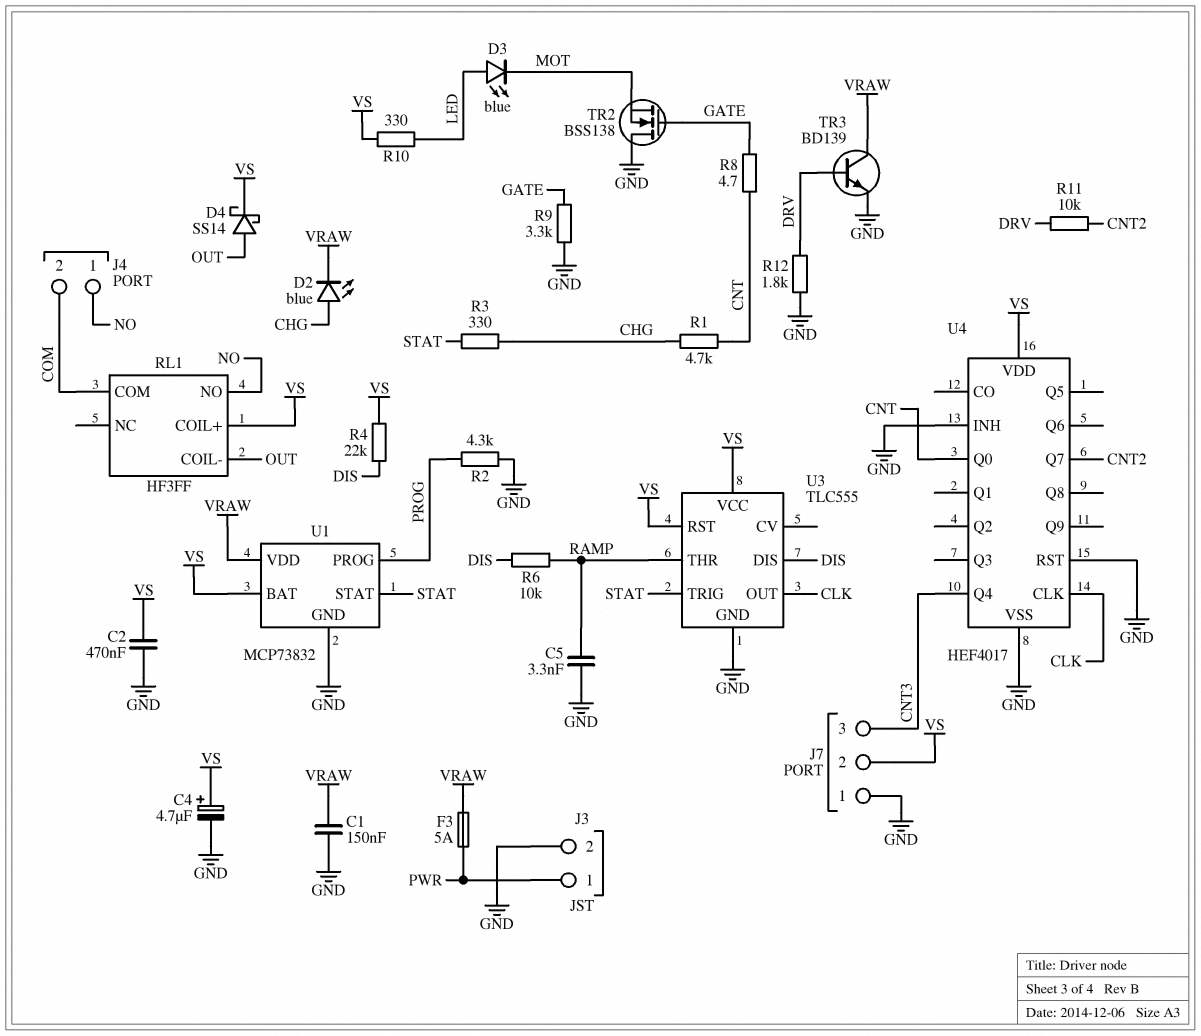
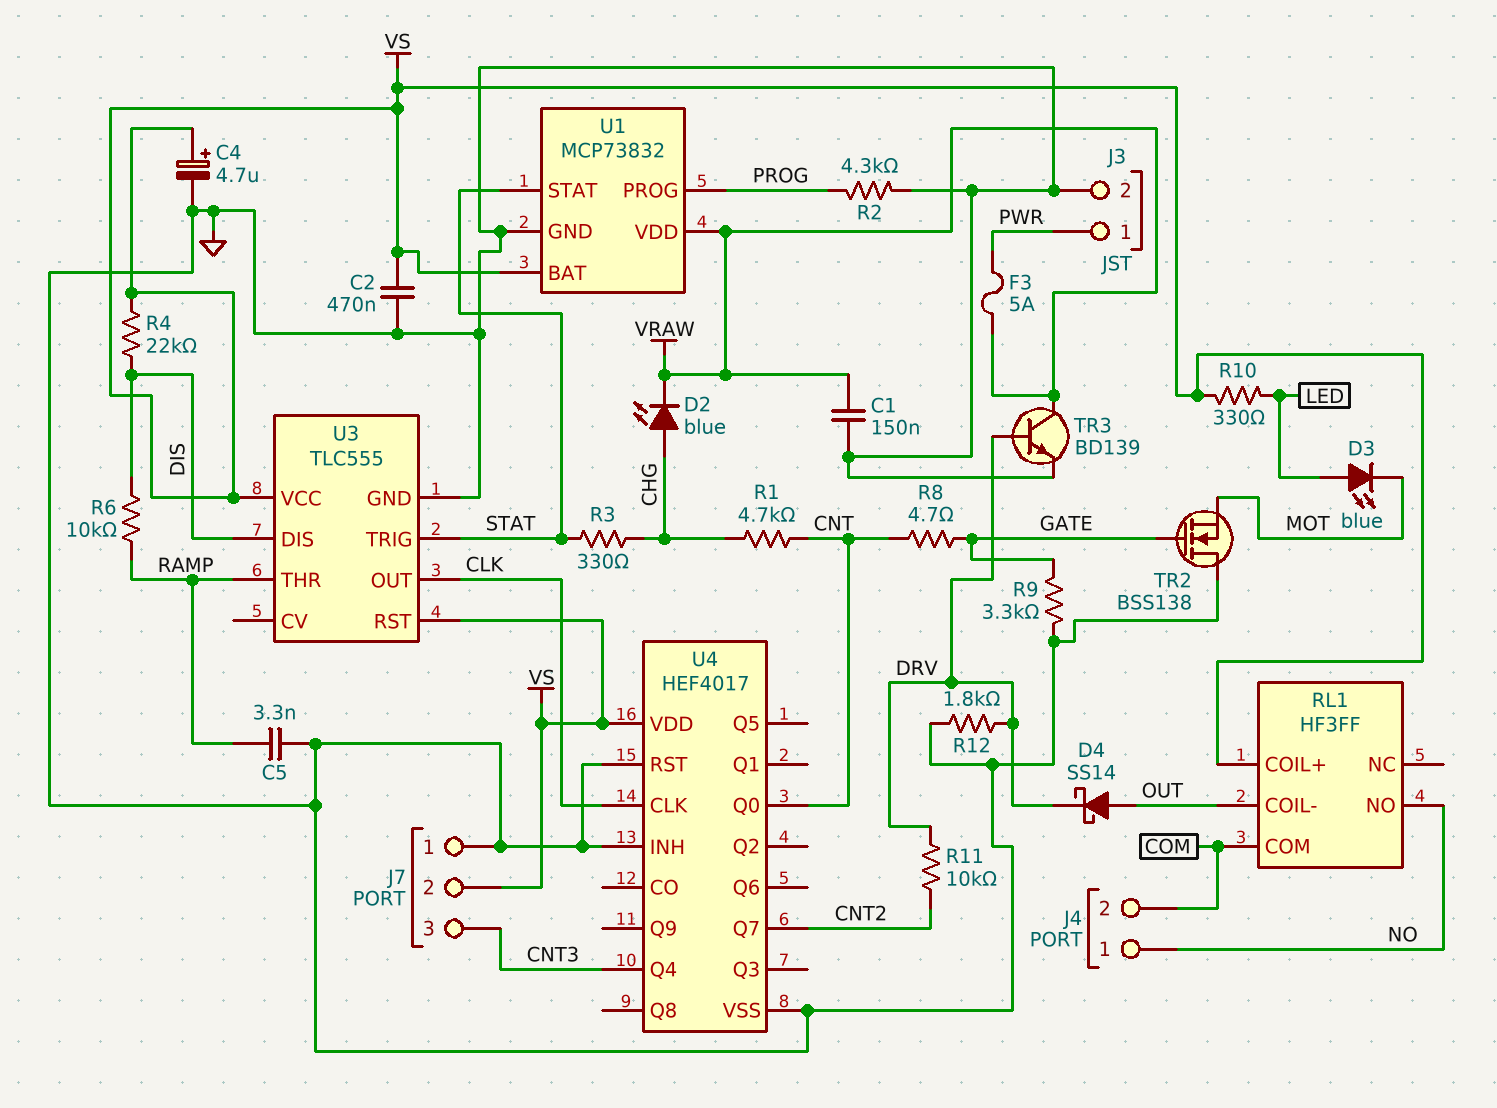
D4: schottky SS14 (A OUT, K VS) -> schottky SS14 (A OUT, K DRV)

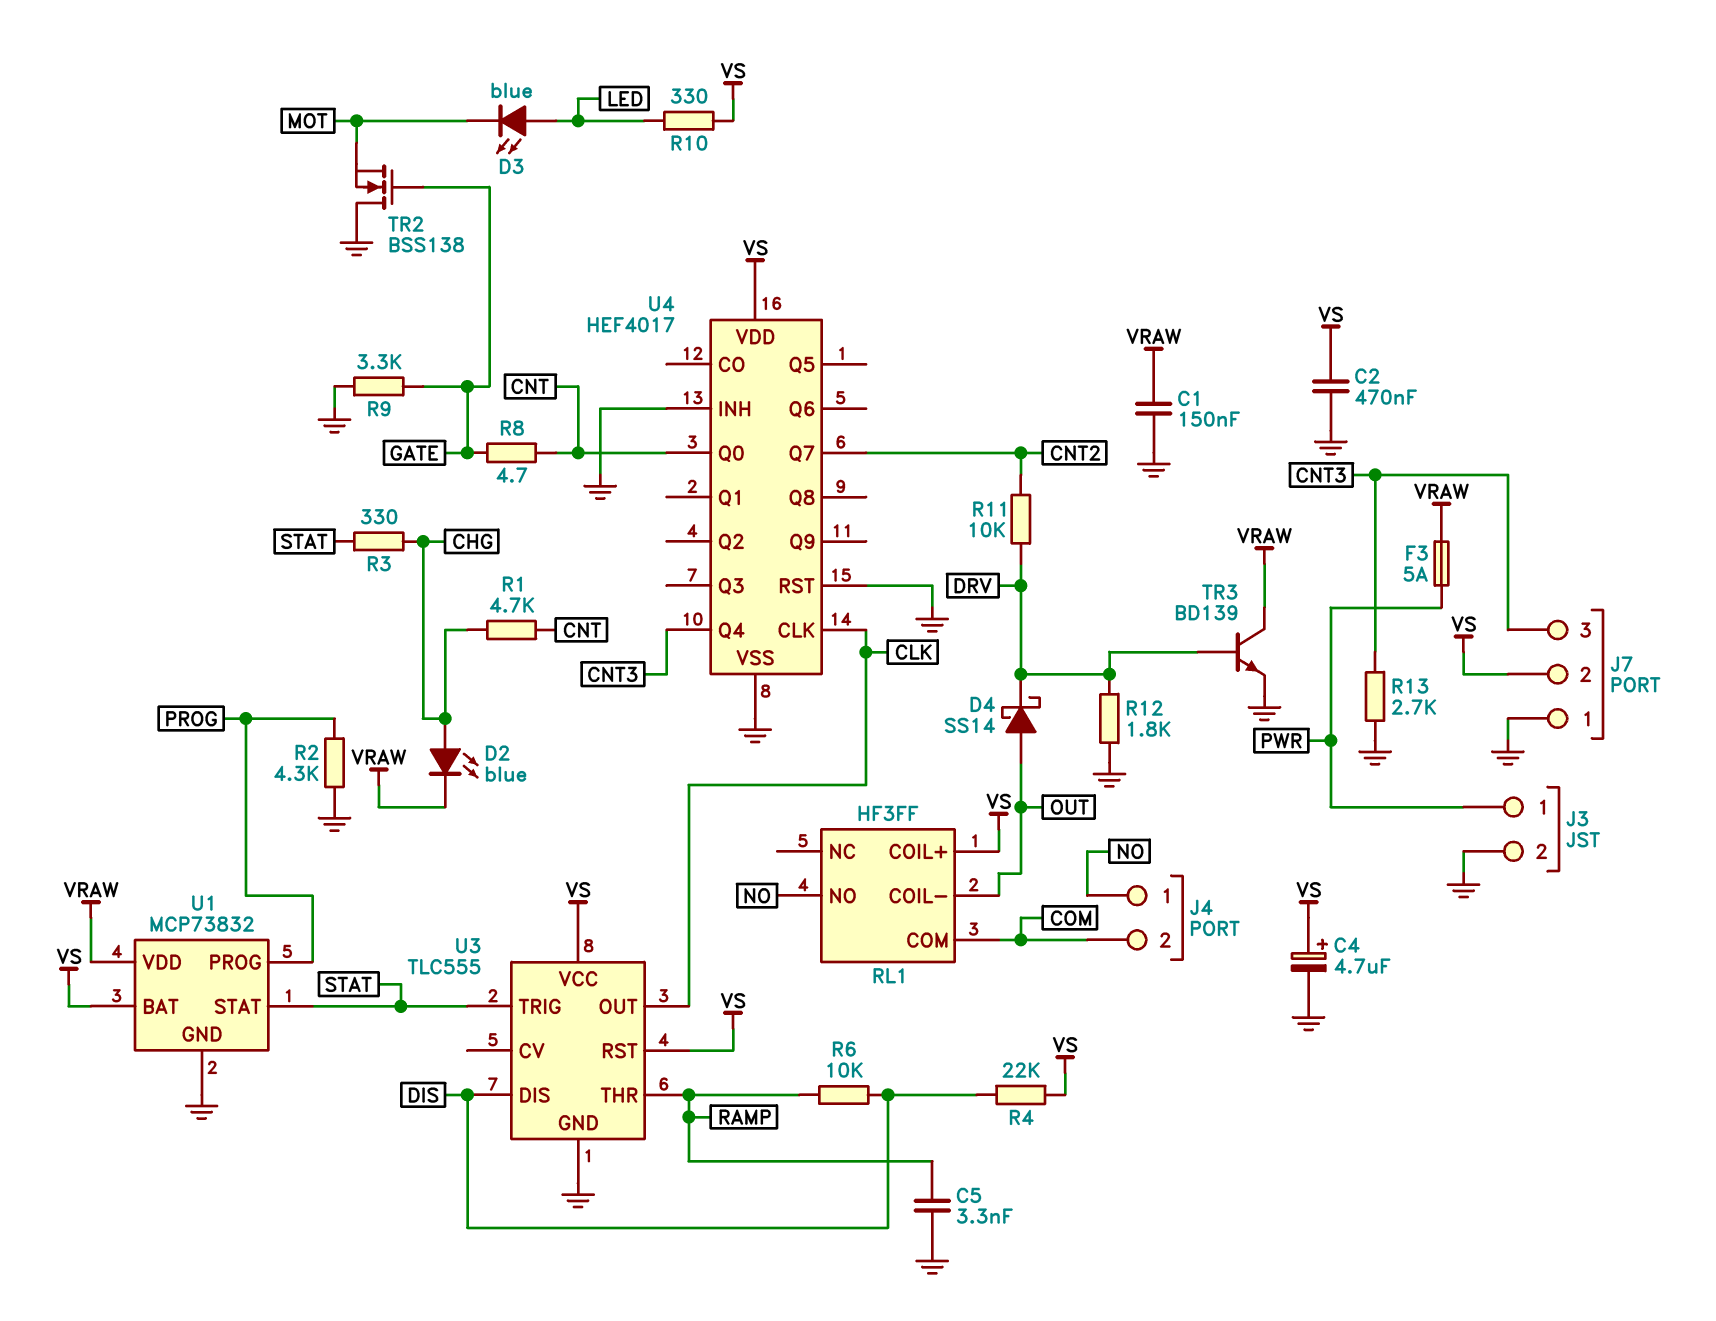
R13: none -> 2.7k (CNT3, GND)

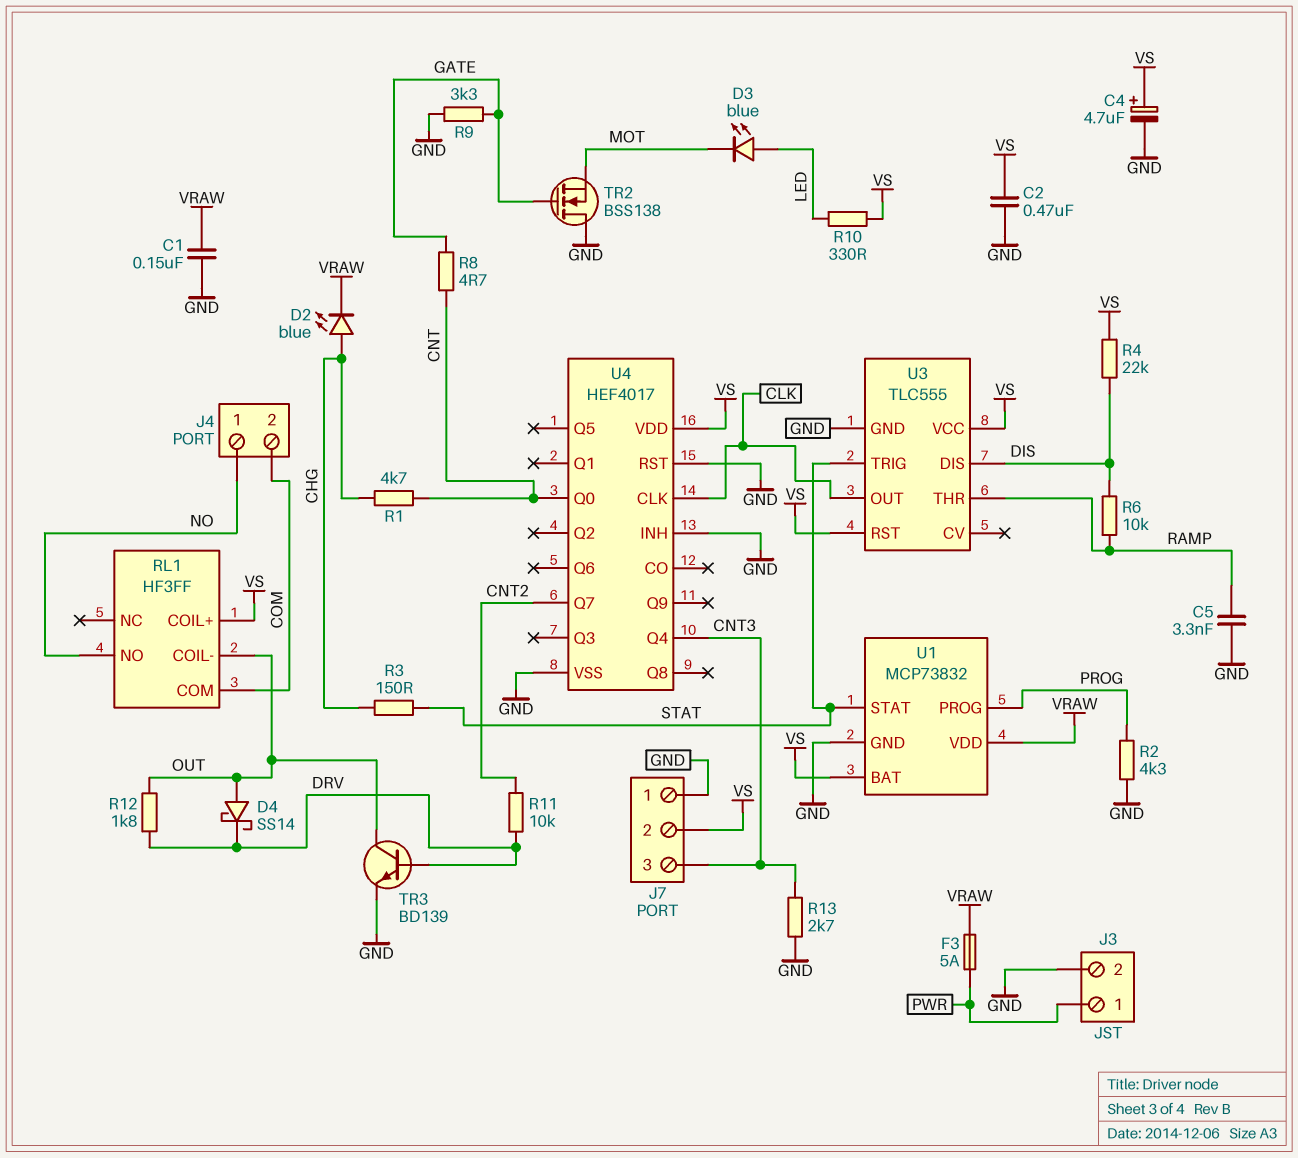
R3: 330 (CHG, STAT) -> 150 (CHG, STAT)
R12: 1.8k (DRV, GND) -> 1.8k (DRV, OUT)
TR3: NPN BD139 (B DRV, C VRAW, E GND) -> NPN BD139 (B DRV, C OUT, E GND)

